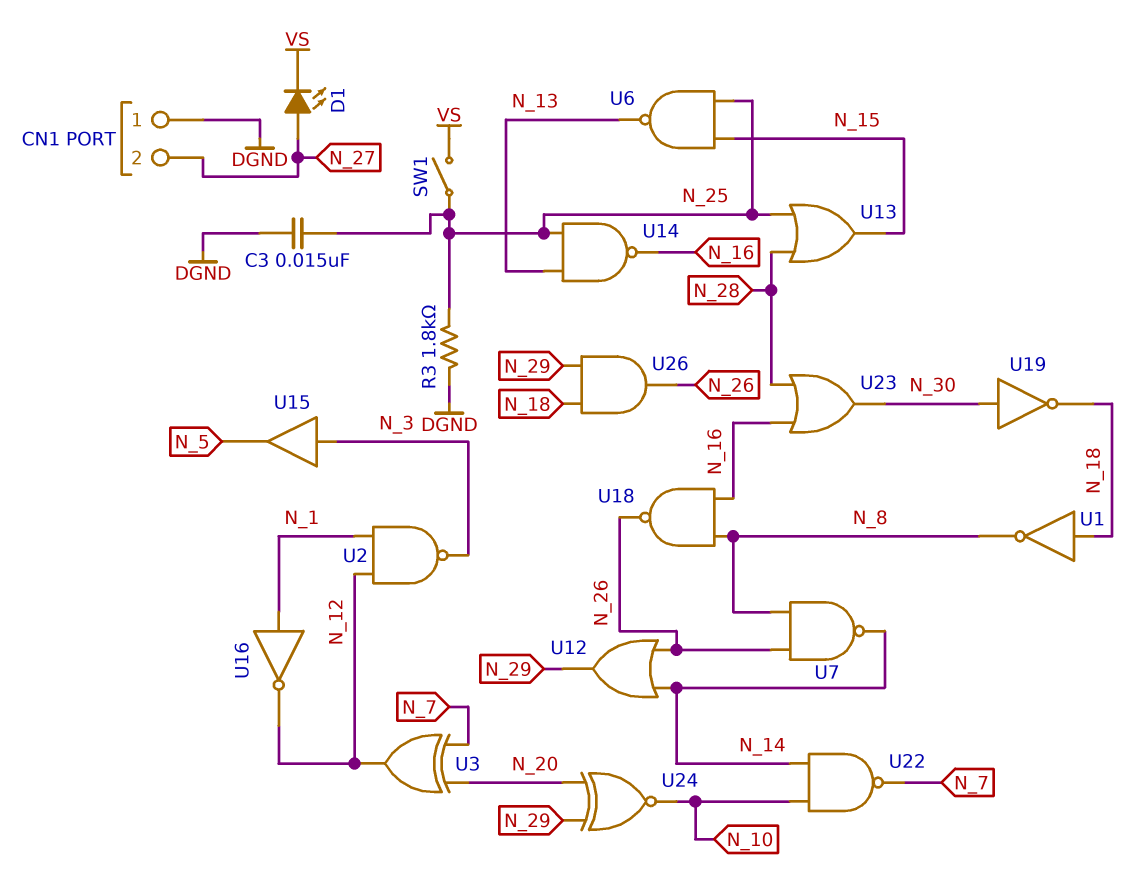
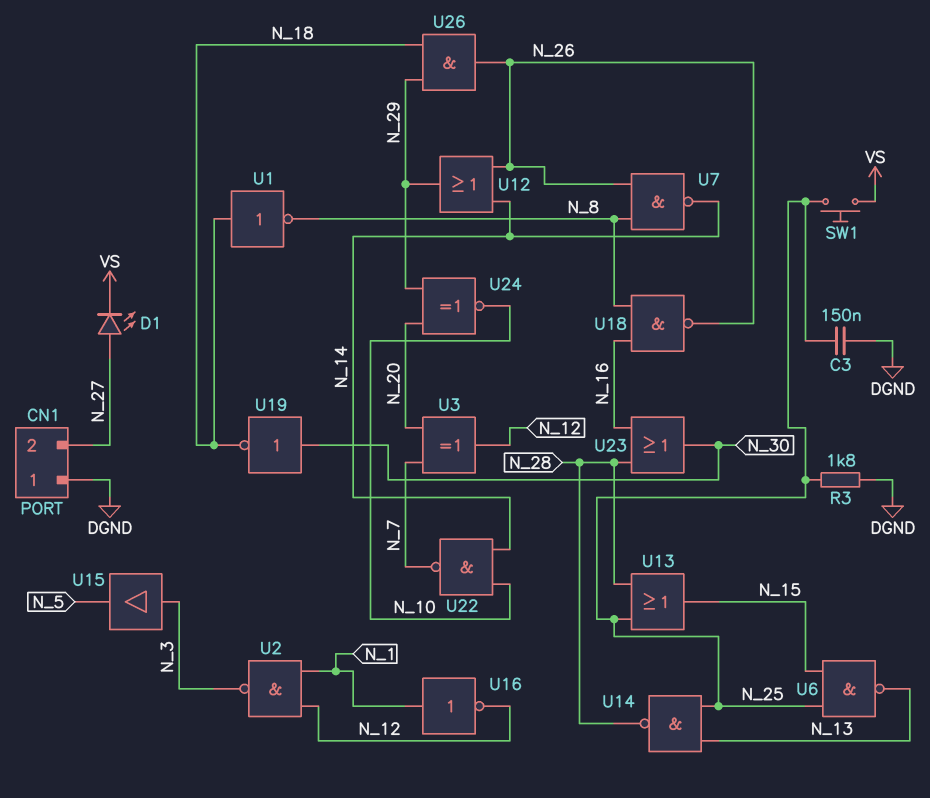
C3: 15nF (DGND, N_25) -> 150nF (DGND, N_25)
SW1: switch (N_25, VS) -> button (N_25, VS)
U14: NAND (in N_13, in N_25, out N_16) -> NAND (in N_13, in N_25, out N_28)

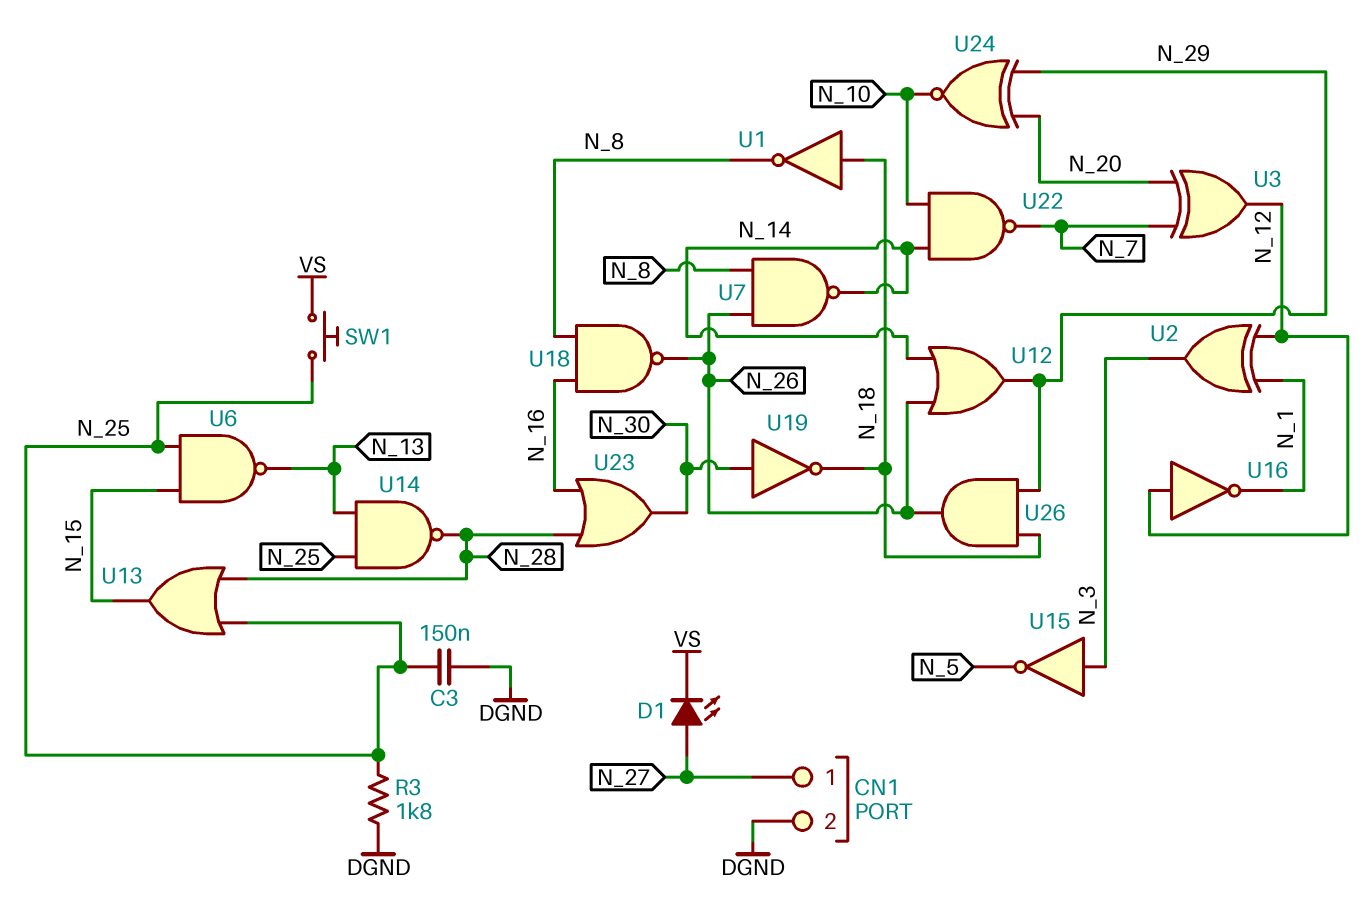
CN1 pin 1: DGND -> N_27
CN1 pin 2: N_27 -> DGND
U2: NAND (in N_1, in N_12, out N_3) -> XOR (in N_1, in N_12, out N_3)
U15: buffer (in N_3, out N_5) -> NOT (in N_3, out N_5)
U16: NOT (in N_1, out N_12) -> NOT (in N_12, out N_1)

